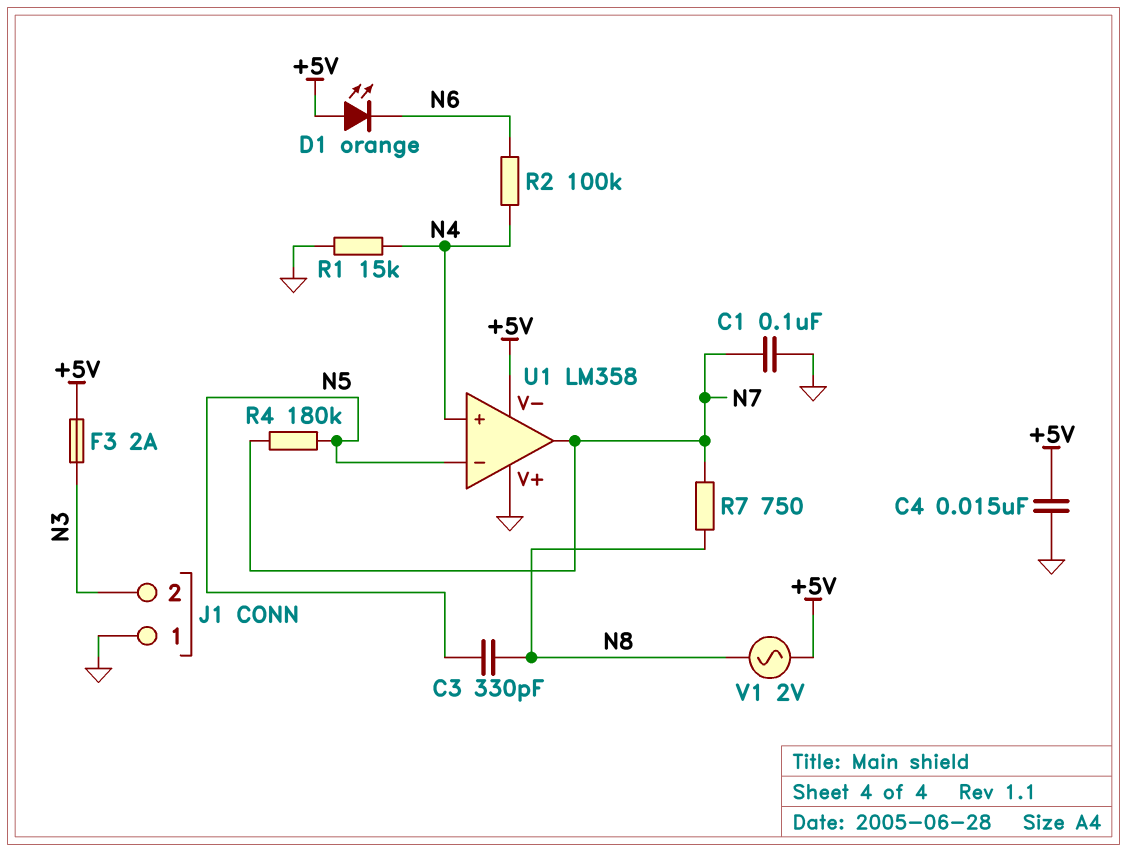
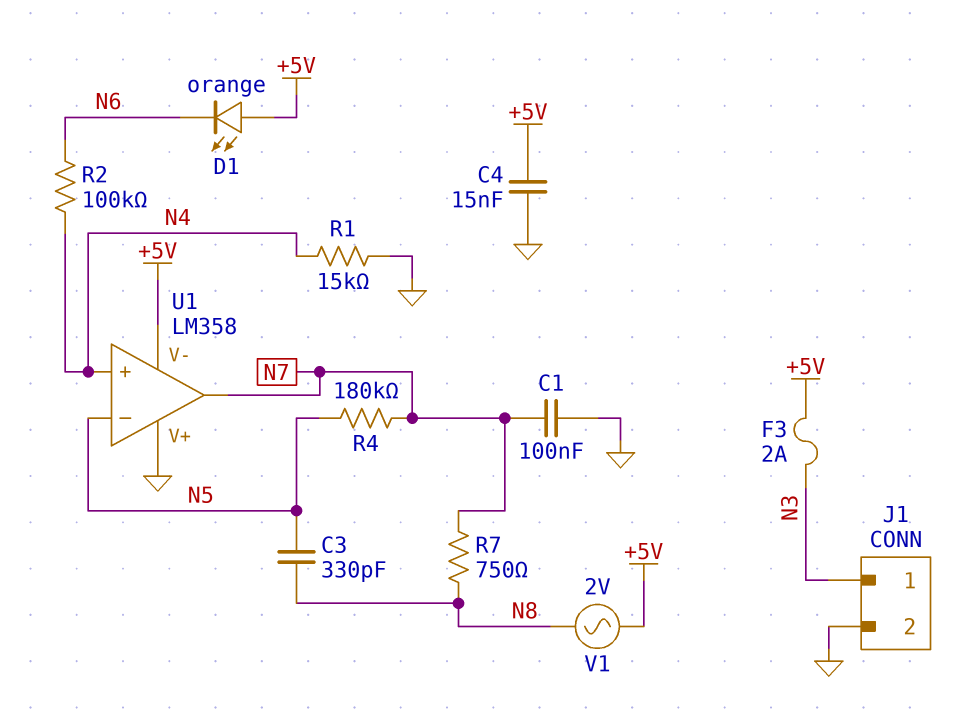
J1 pin 1: GND -> N3
J1 pin 2: N3 -> GND

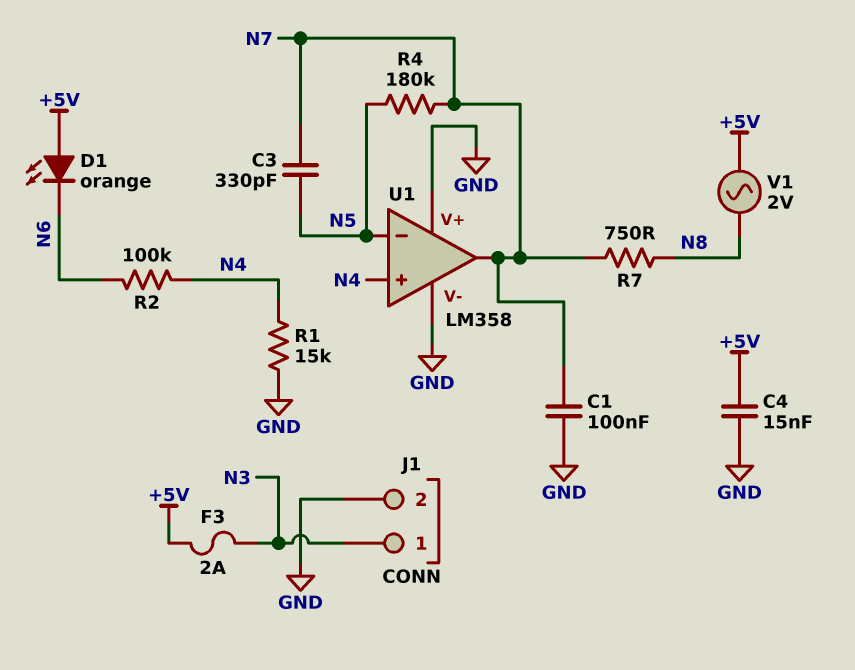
C3: 330pF (N5, N8) -> 330pF (N5, N7)
U1 pin V-: +5V -> GND

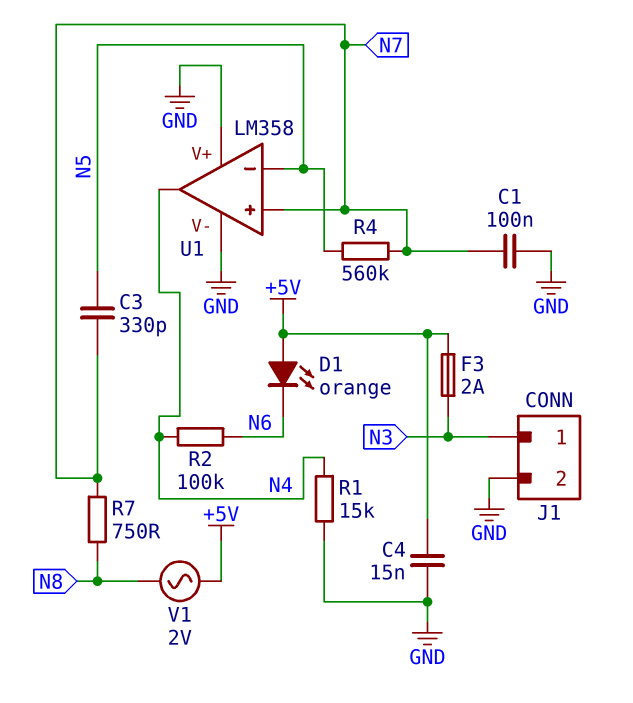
R4: 180k (N5, N7) -> 560k (N5, N7)
U1 pin in+: N4 -> N7
U1 pin out: N7 -> N4

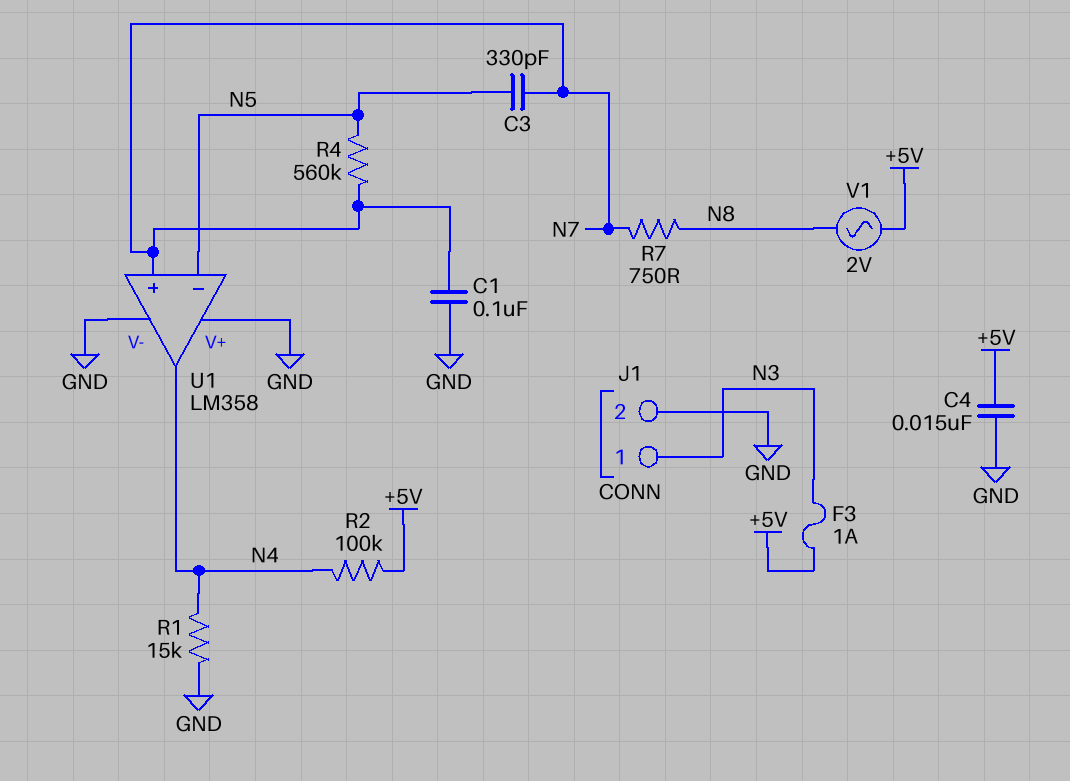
D1: LED orange (A +5V, K N6) -> none
F3: 2A (+5V, N3) -> 1A (+5V, N3)
R2: 100k (N4, N6) -> 100k (+5V, N4)

